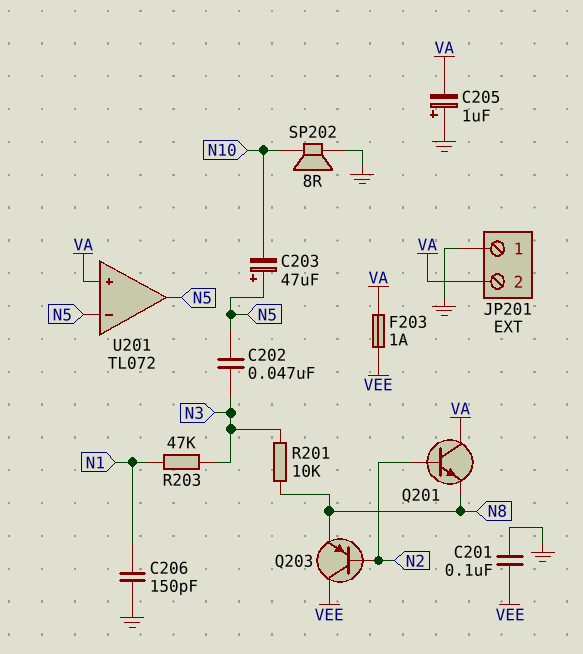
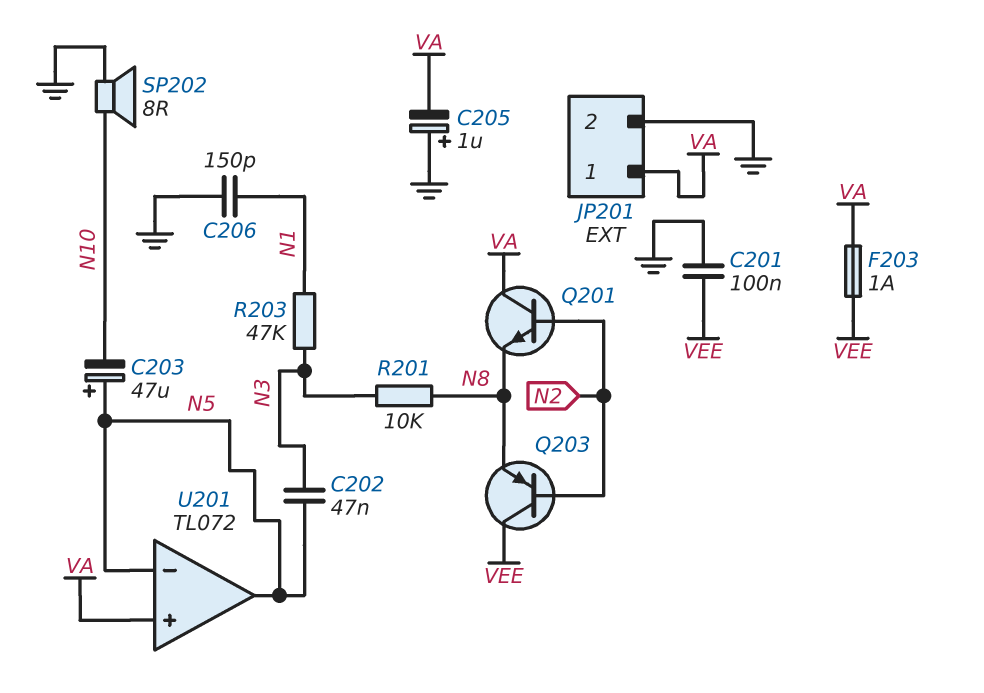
JP201 pin 1: GND -> VA
JP201 pin 2: VA -> GND

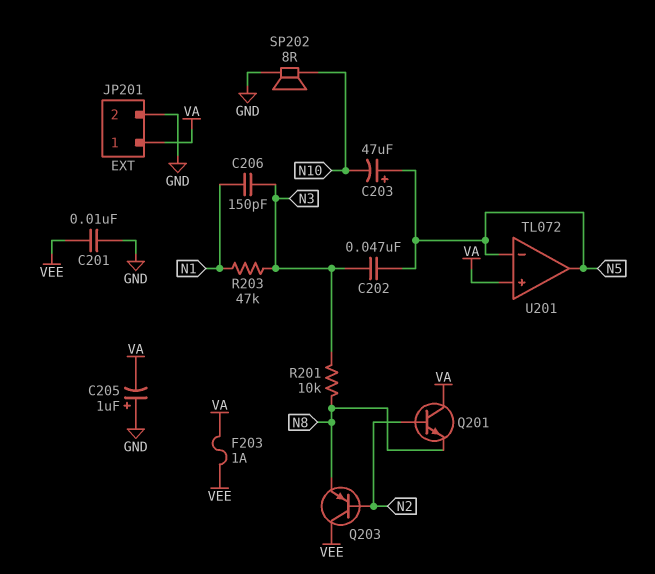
C201: 100nF (GND, VEE) -> 10nF (GND, VEE)
C206: 150pF (GND, N1) -> 150pF (N1, N3)

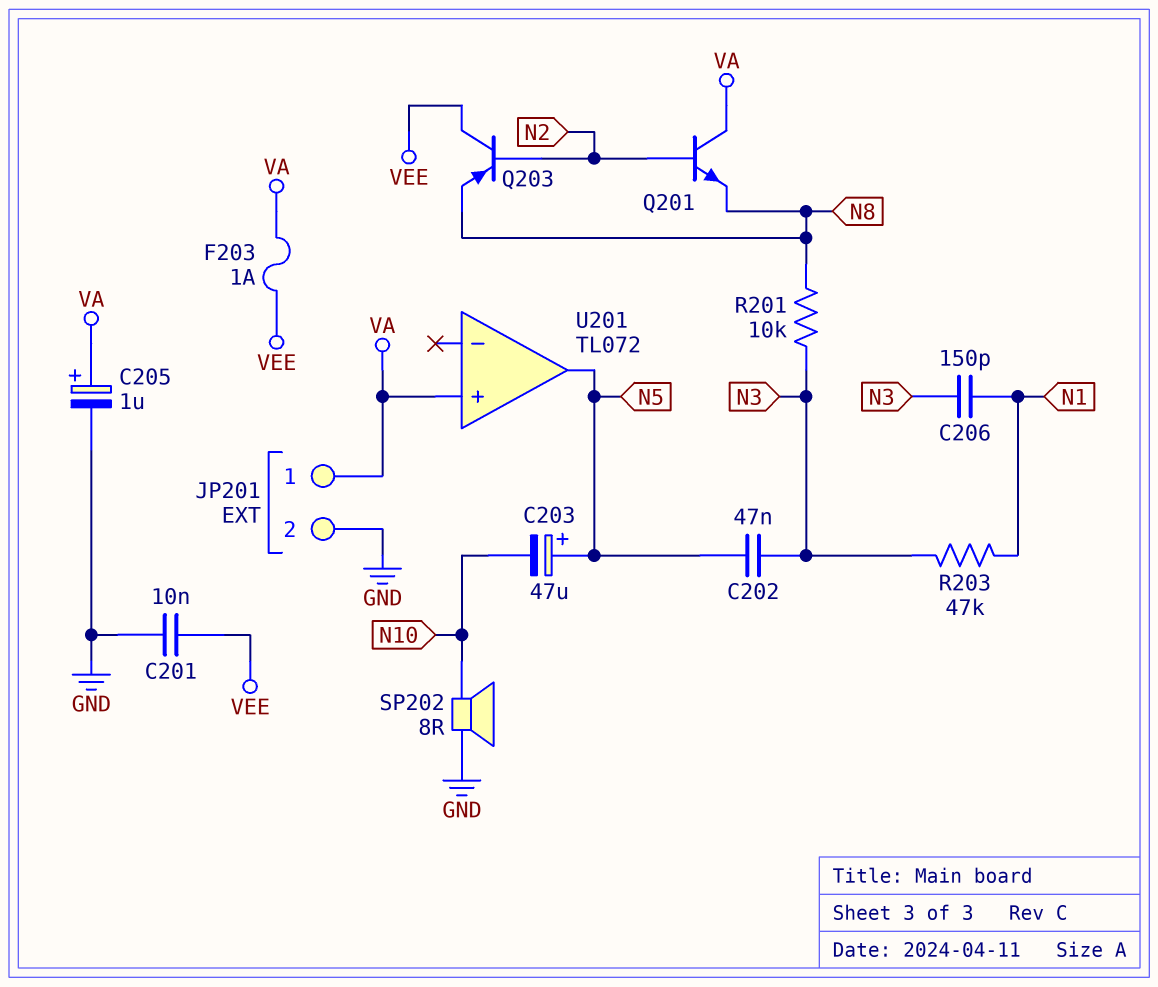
C205: 1uF (plus GND, minus VA) -> 1uF (plus VA, minus GND)
U201 pin in-: N5 -> none

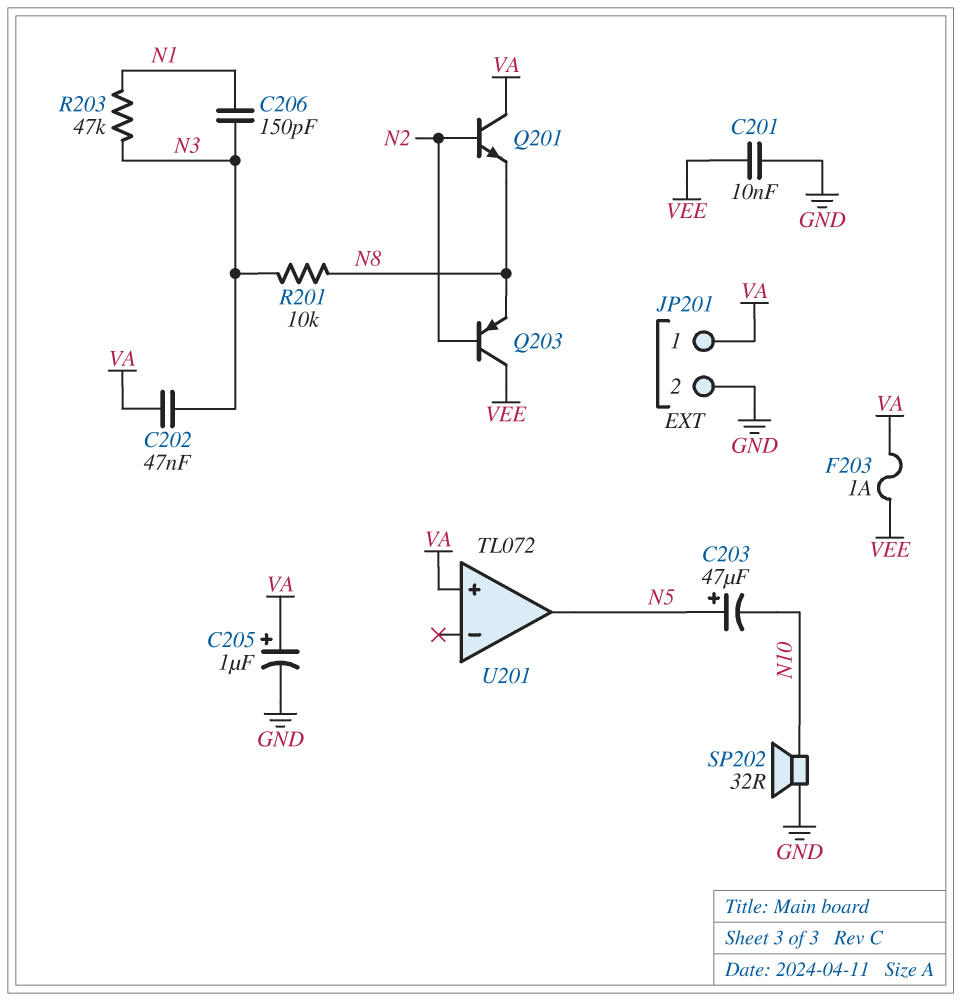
C202: 47nF (N3, N5) -> 47nF (N3, VA)
SP202: speaker 8R (GND, N10) -> speaker 32R (GND, N10)

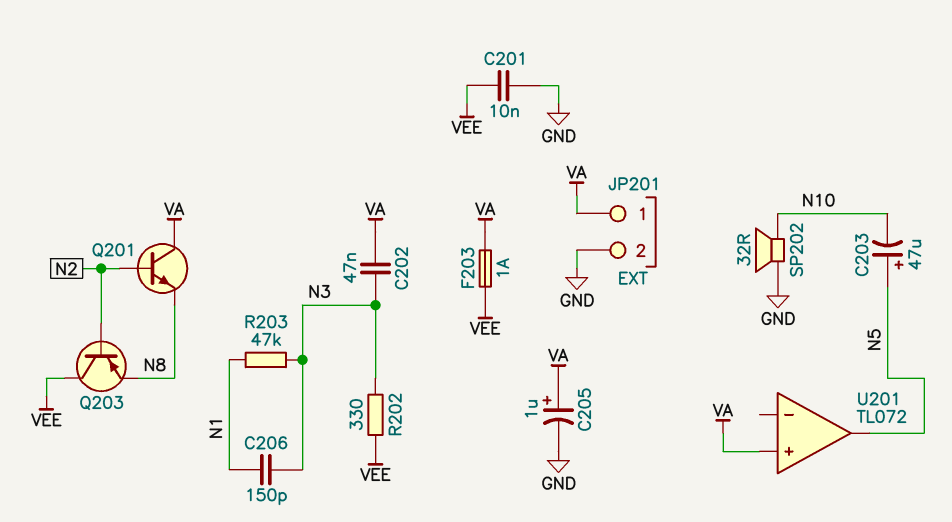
R201: 10k (N3, N8) -> none
R202: none -> 330 (N3, VEE)

